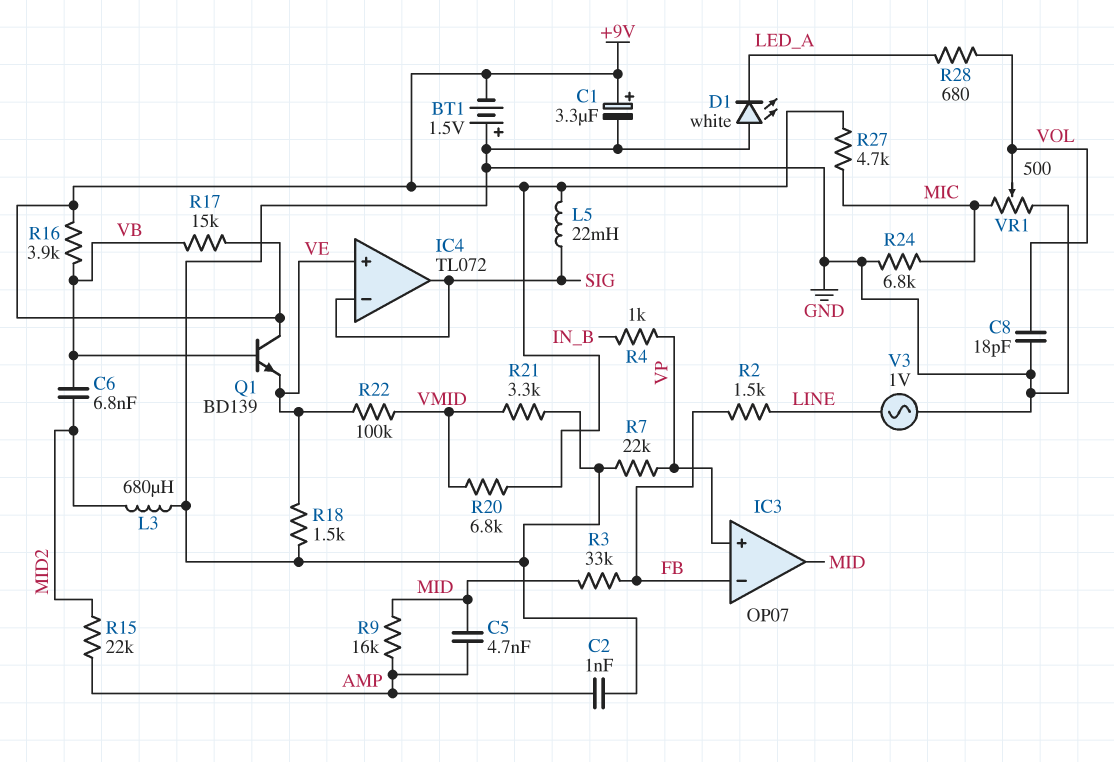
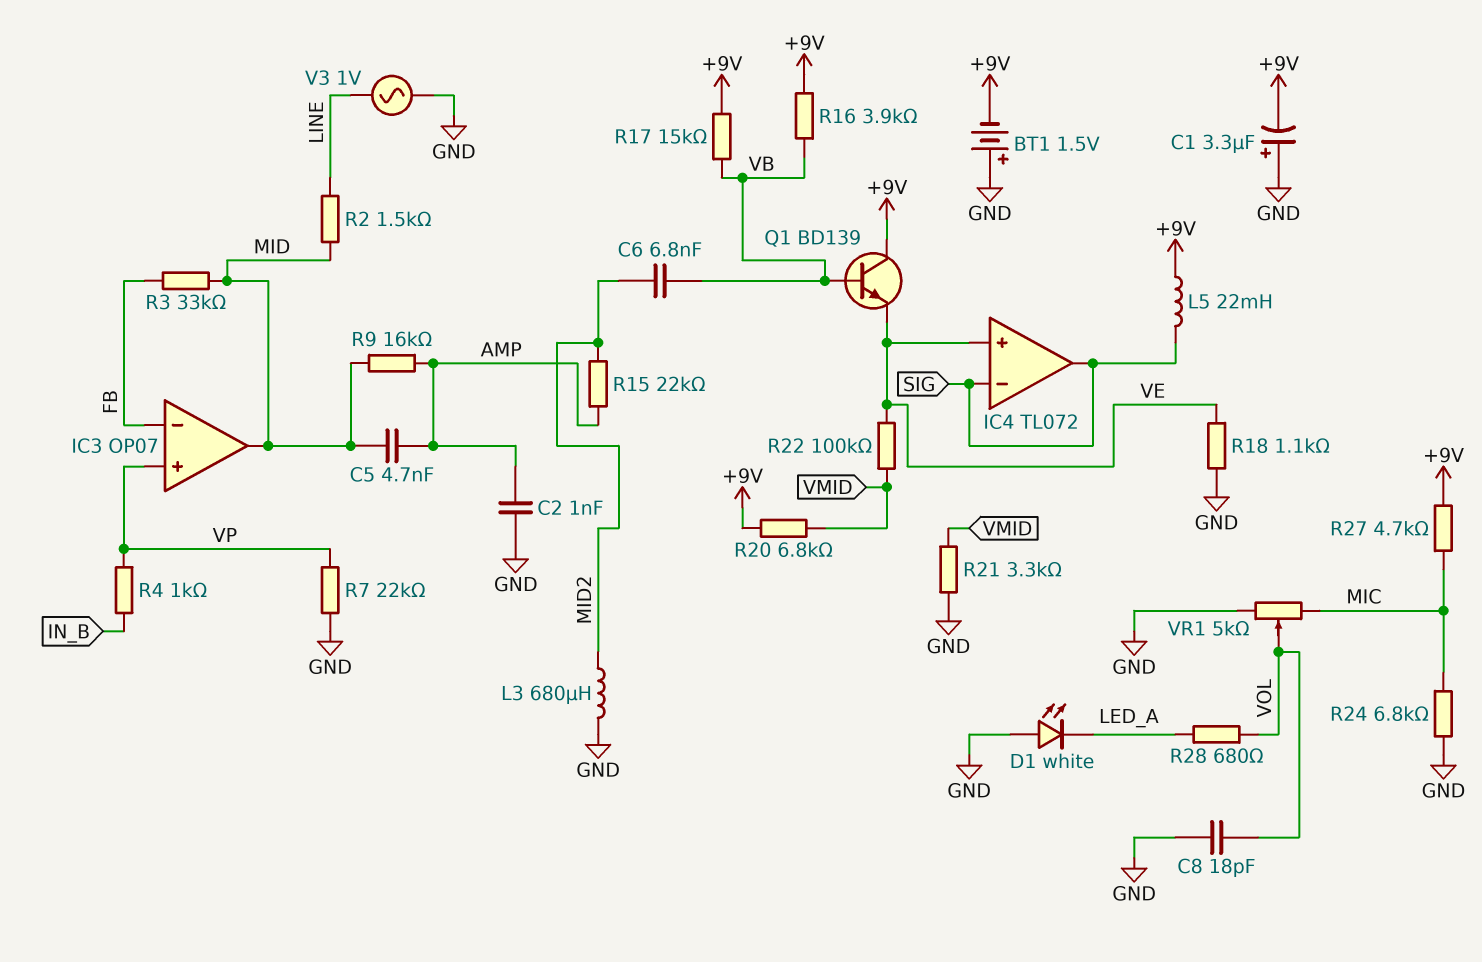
C1: 3.3uF (plus +9V, minus GND) -> 3.3uF (plus GND, minus +9V)
R2: 1.5k (FB, LINE) -> 1.5k (LINE, MID)
R18: 1.5k (GND, VE) -> 1.1k (GND, VE)
VR1: 500 (GND, MIC, wiper VOL) -> 5k (GND, MIC, wiper VOL)

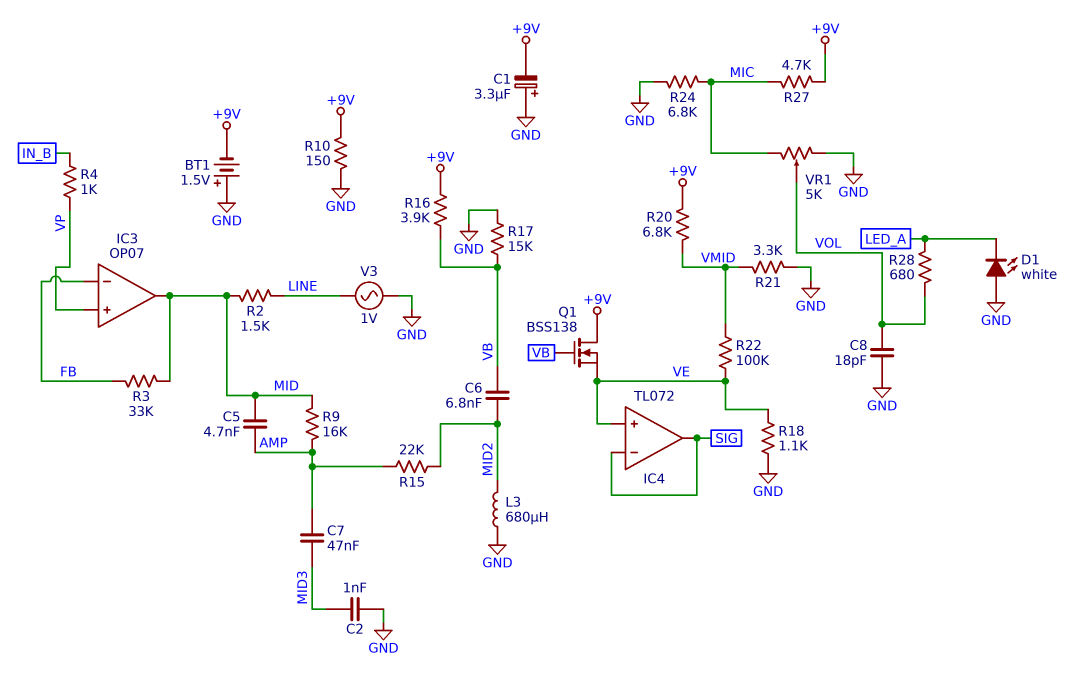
C2: 1nF (AMP, GND) -> 1nF (GND, MID3)
C7: none -> 47nF (AMP, MID3)
L5: 22mH (+9V, SIG) -> none
Q1: NPN BD139 (B VB, C +9V, E VE) -> NMOS BSS138 (G VB, D +9V, S VE)
R7: 22k (GND, VP) -> none
R10: none -> 150 (+9V, GND)
R17: 15k (+9V, VB) -> 15k (GND, VB)

